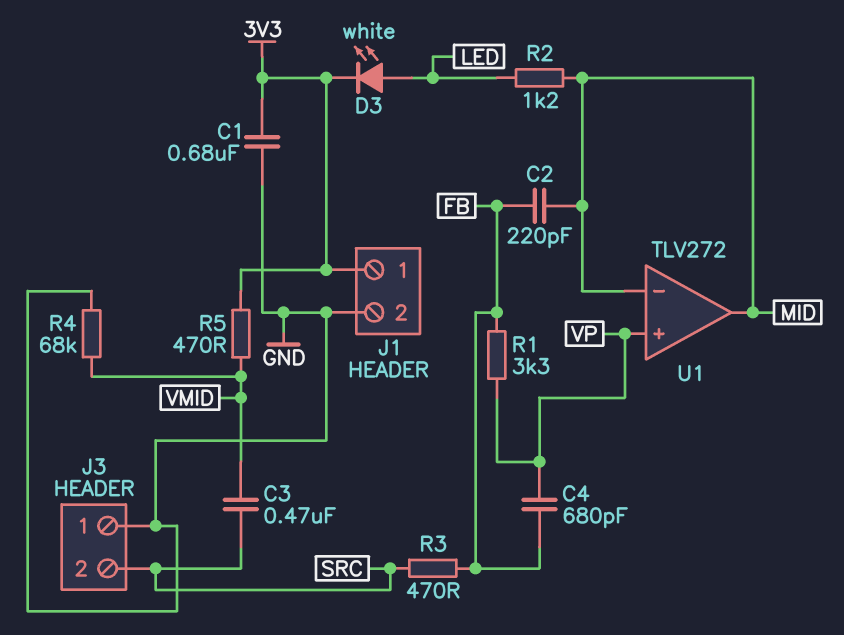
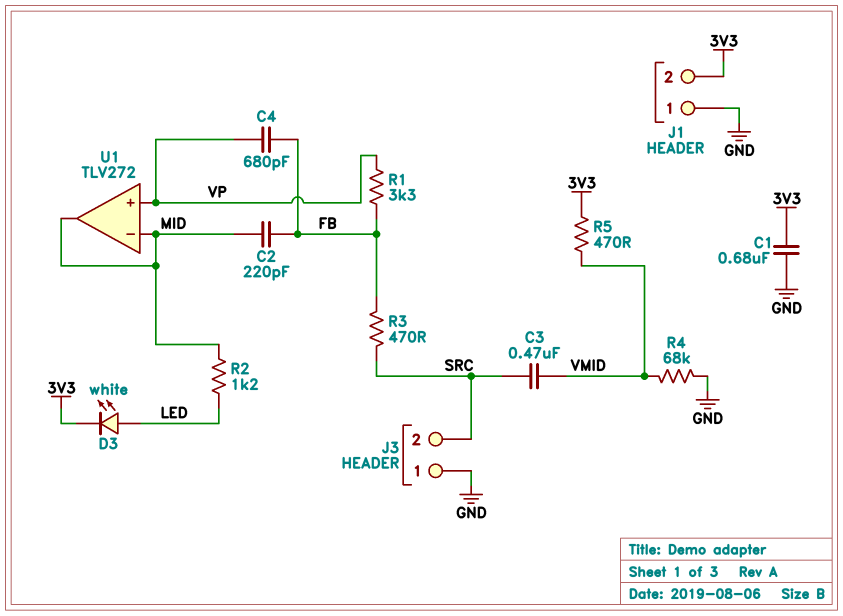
J1 pin 1: 3V3 -> GND
J1 pin 2: GND -> 3V3

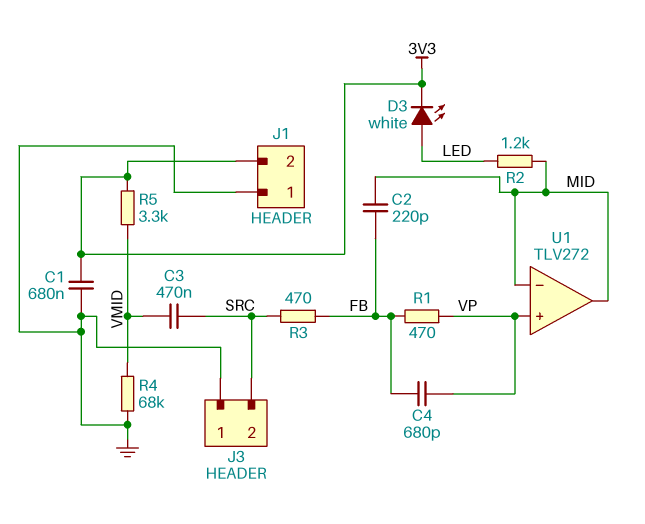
R1: 3.3k (FB, VP) -> 470 (FB, VP)
R5: 470 (3V3, VMID) -> 3.3k (3V3, VMID)

